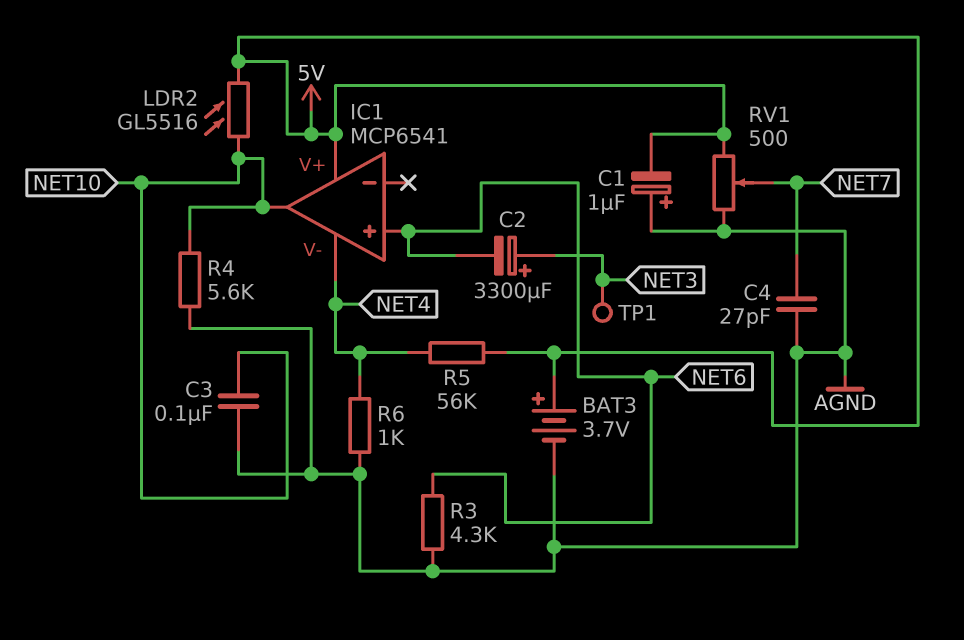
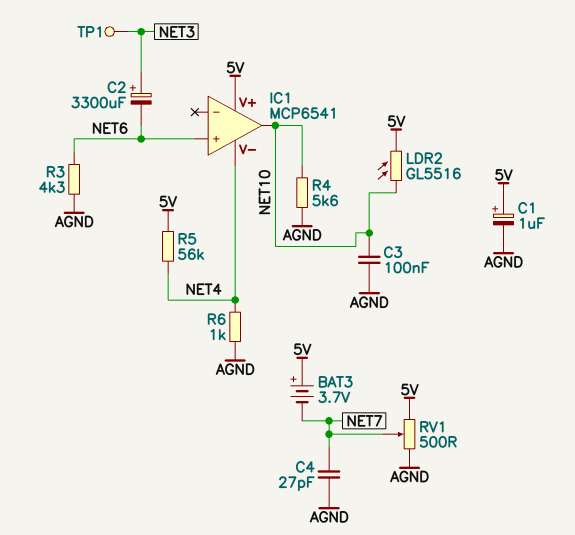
BAT3: 3.7V (plus 5V, minus AGND) -> 3.7V (plus 5V, minus NET7)
C1: 1uF (plus AGND, minus 5V) -> 1uF (plus 5V, minus AGND)

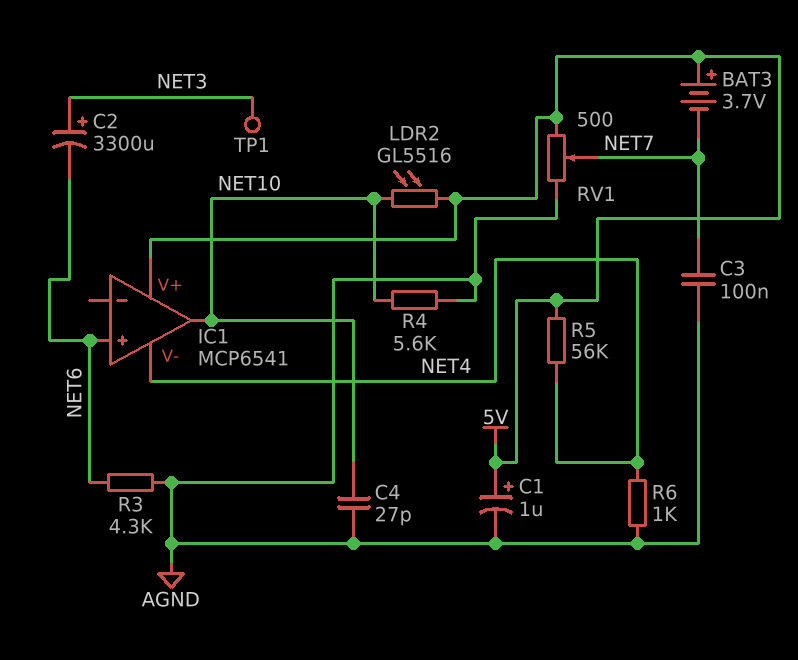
C3: 100nF (AGND, NET10) -> 100nF (AGND, NET7)
C4: 27pF (AGND, NET7) -> 27pF (AGND, NET10)

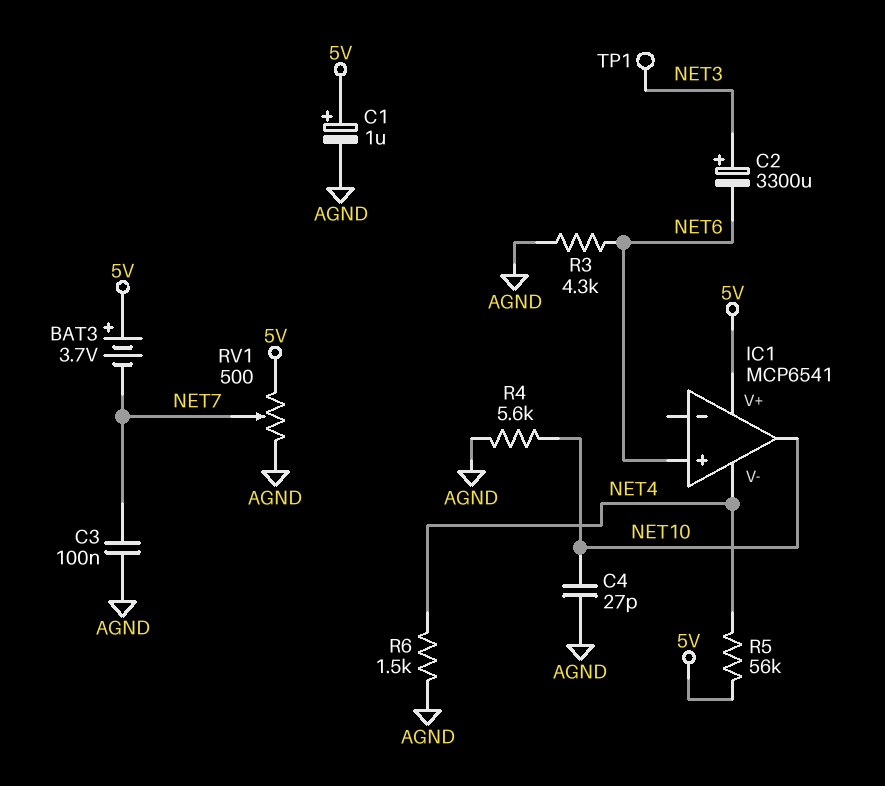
LDR2: GL5516 (5V, NET10) -> none
R6: 1k (AGND, NET4) -> 1.5k (AGND, NET4)

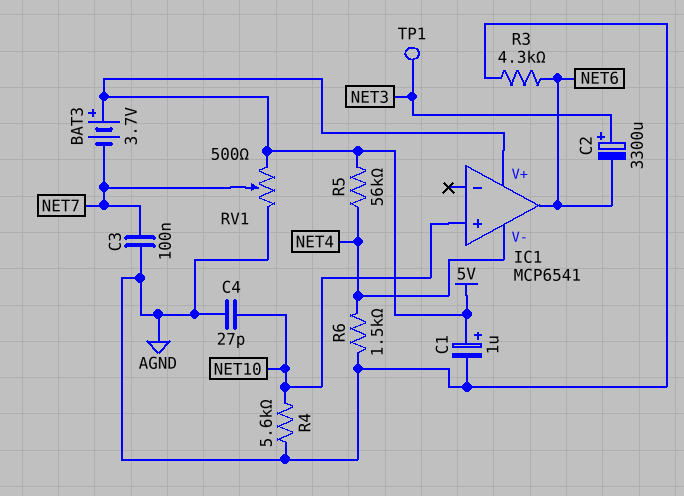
IC1 pin in+: NET6 -> NET10
IC1 pin out: NET10 -> NET6

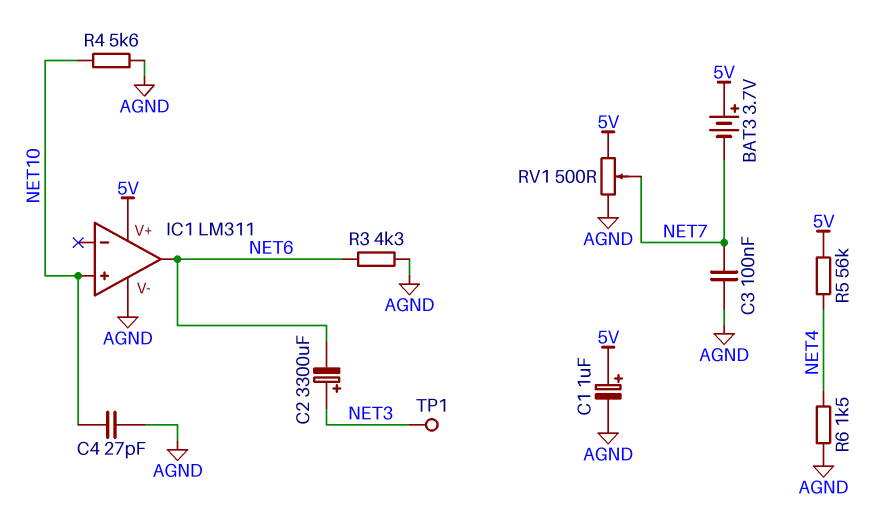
IC1: MCP6541 -> LM311
IC1 pin V-: NET4 -> AGND

